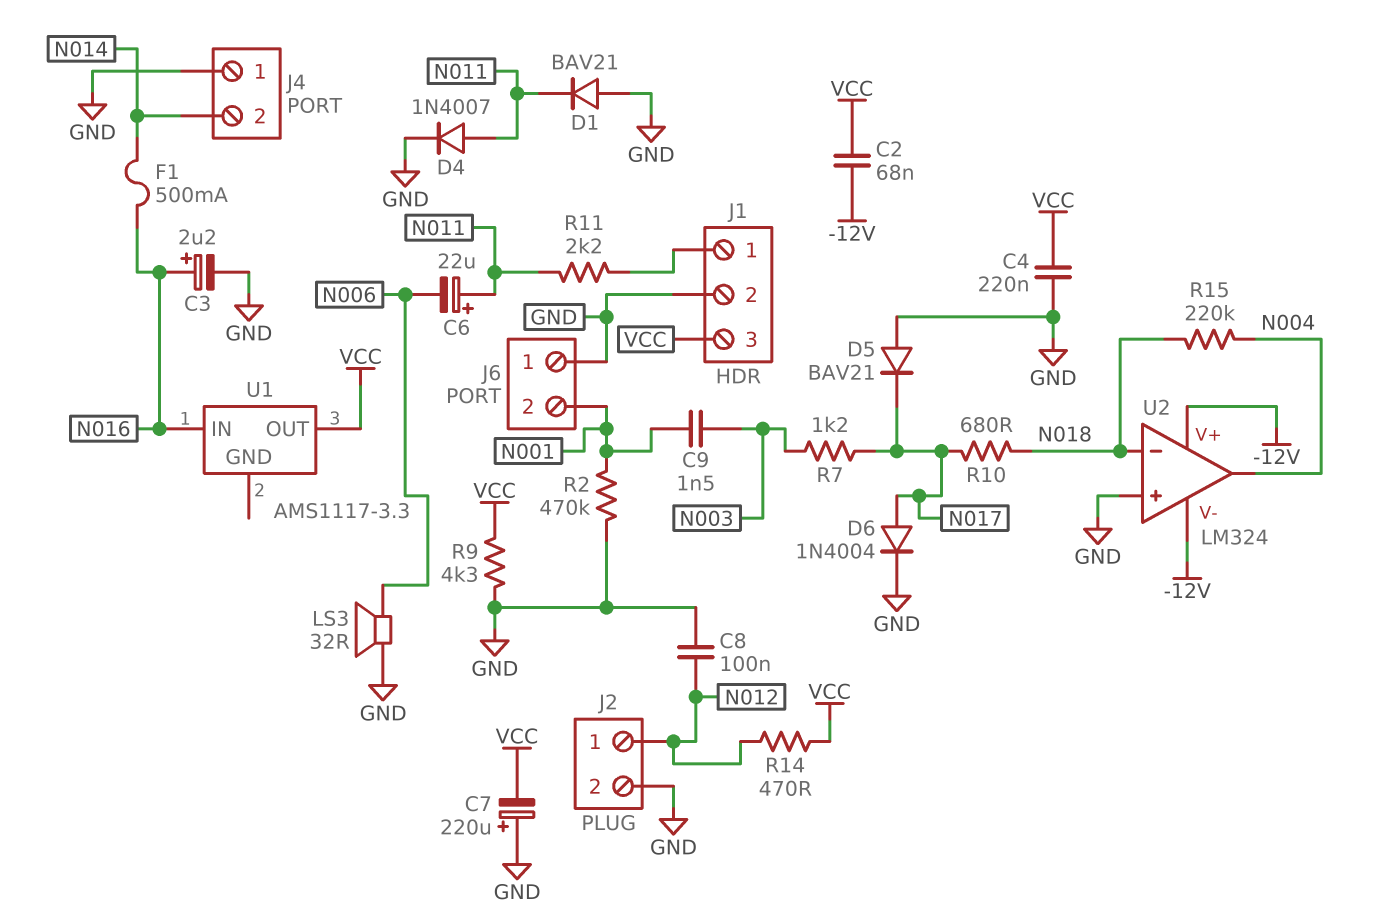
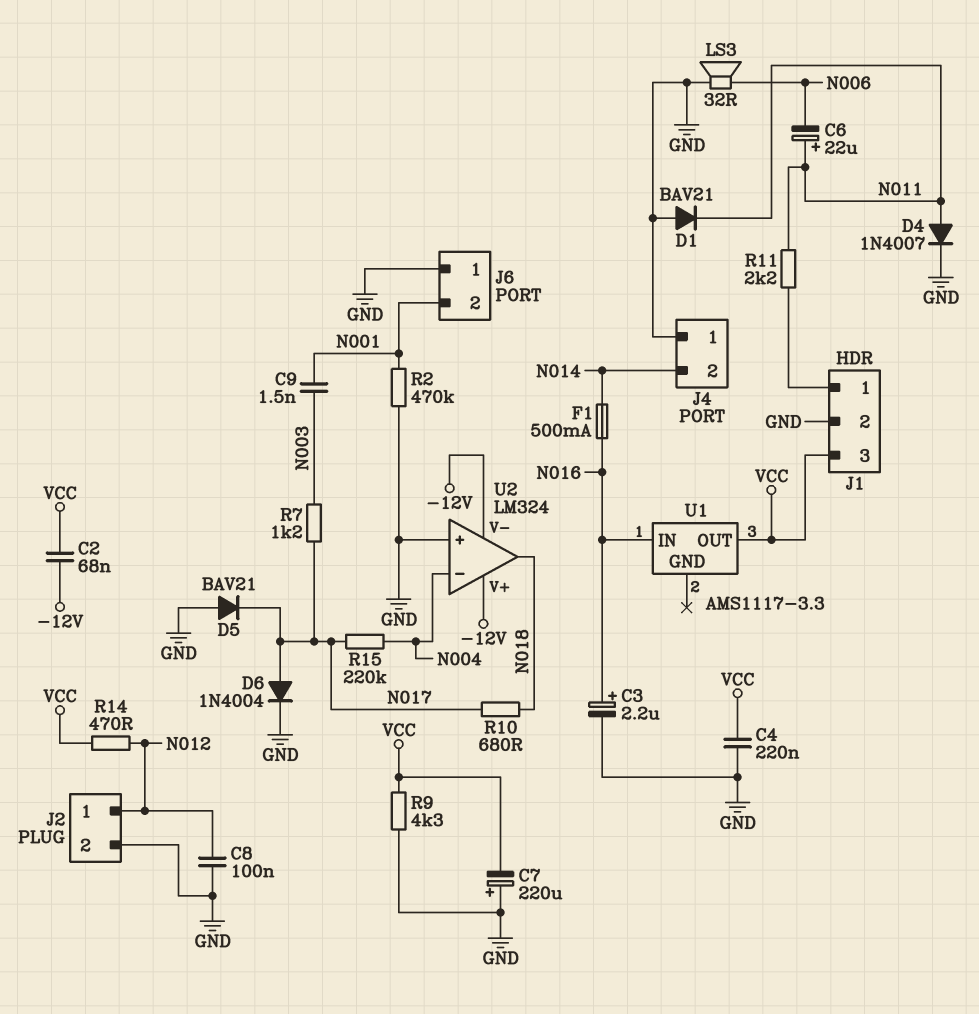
R15: 220k (N004, N018) -> 220k (N004, N017)
U2 pin in-: N018 -> N004
U2 pin out: N004 -> N018

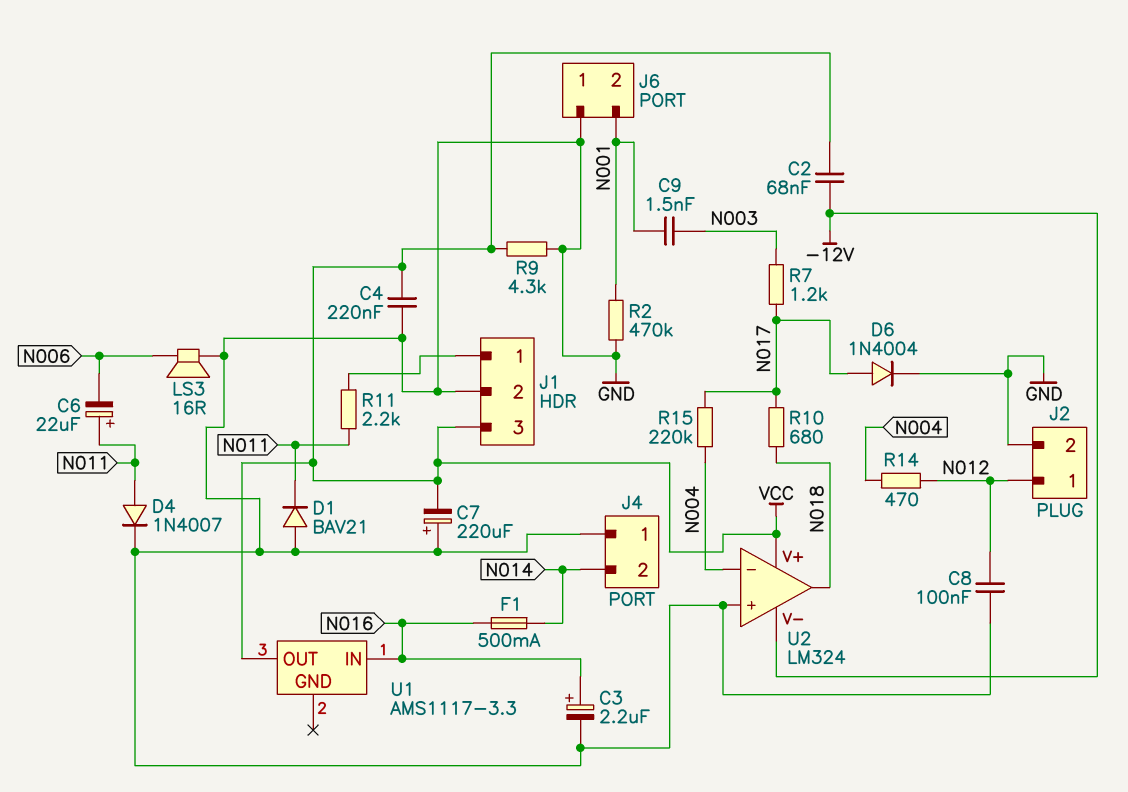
D5: diode BAV21 (A GND, K N017) -> none
LS3: speaker 32R (GND, N006) -> speaker 16R (GND, N006)
R14: 470 (N012, VCC) -> 470 (N004, N012)
U2 pin V+: -12V -> VCC

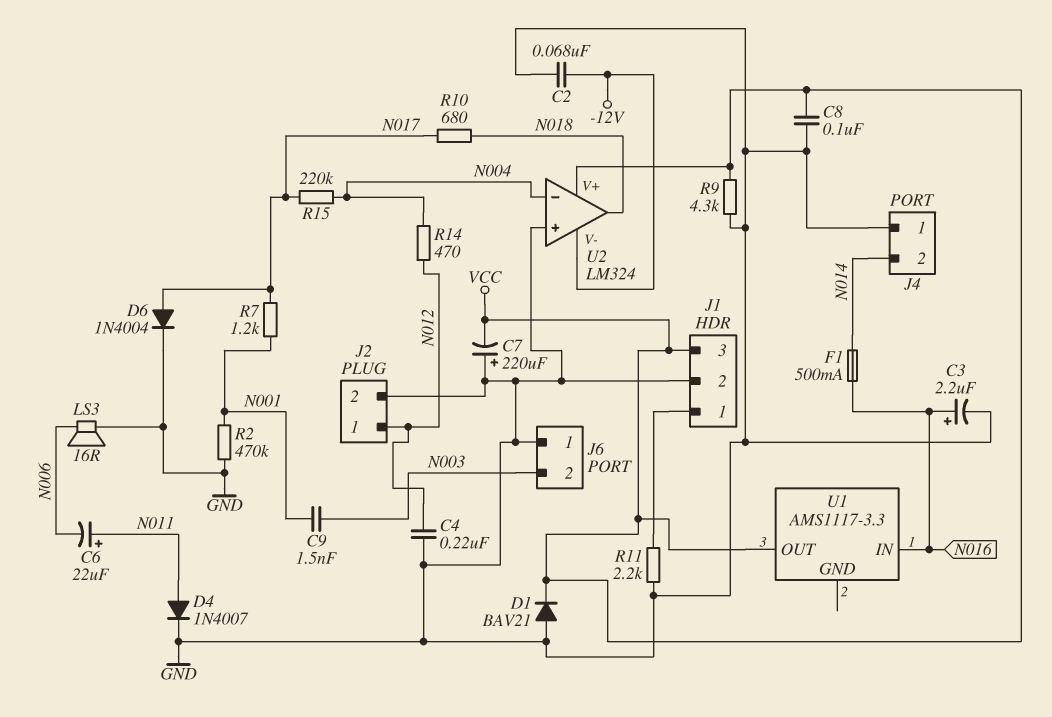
C2: 68nF (-12V, VCC) -> 68nF (-12V, GND)
C4: 220nF (GND, VCC) -> 220nF (GND, N012)
C8: 100nF (GND, N012) -> 100nF (GND, VCC)
D1: diode BAV21 (A GND, K N011) -> diode BAV21 (A GND, K VCC)
J6 pin 2: N001 -> N003
R7: 1.2k (N003, N017) -> 1.2k (N001, N017)
R11: 2.2k (J1/1, N011) -> 2.2k (GND, J1/1)

